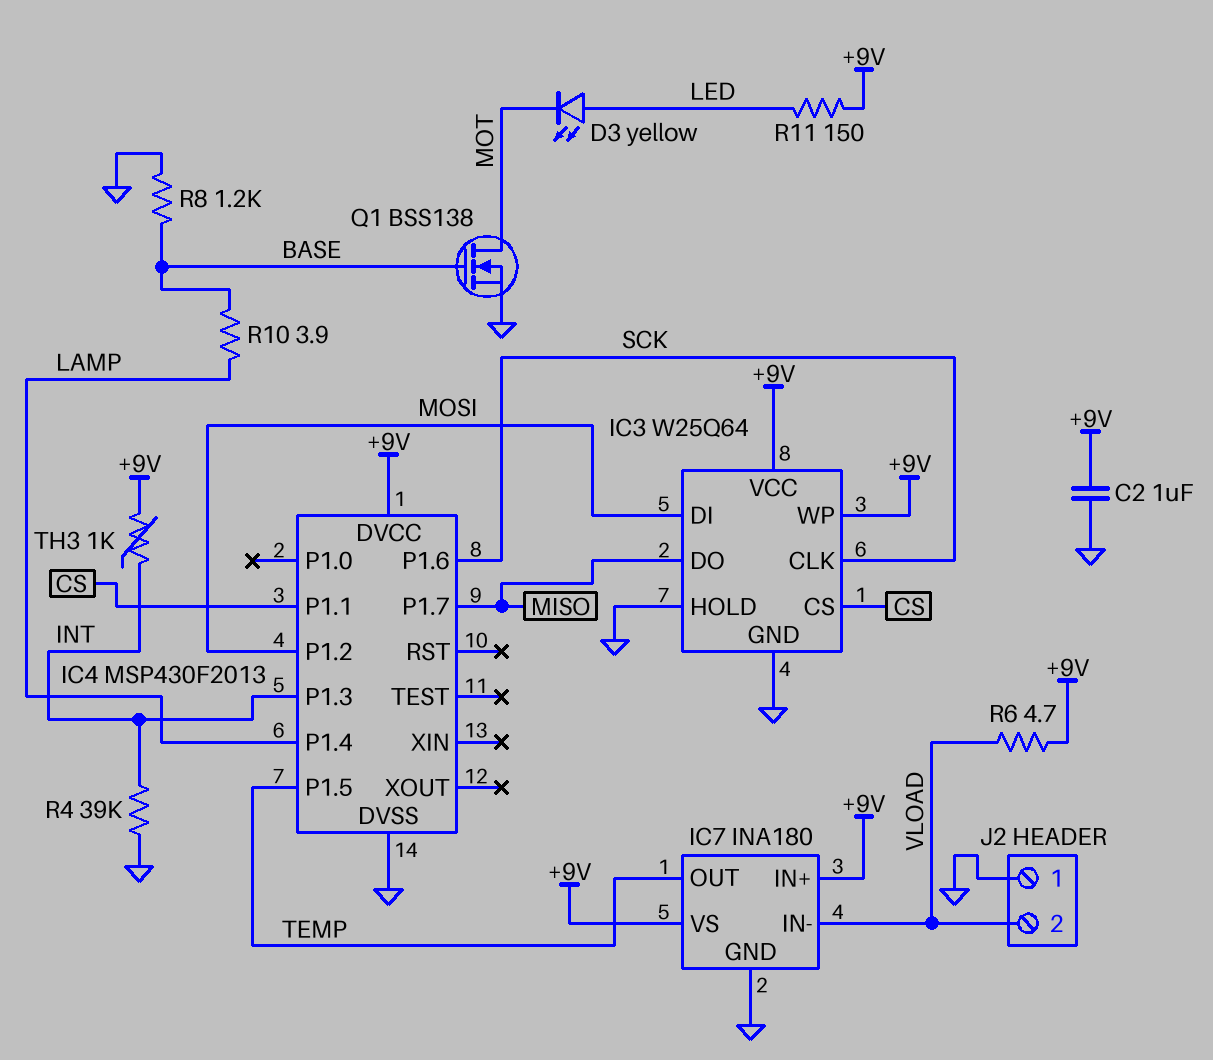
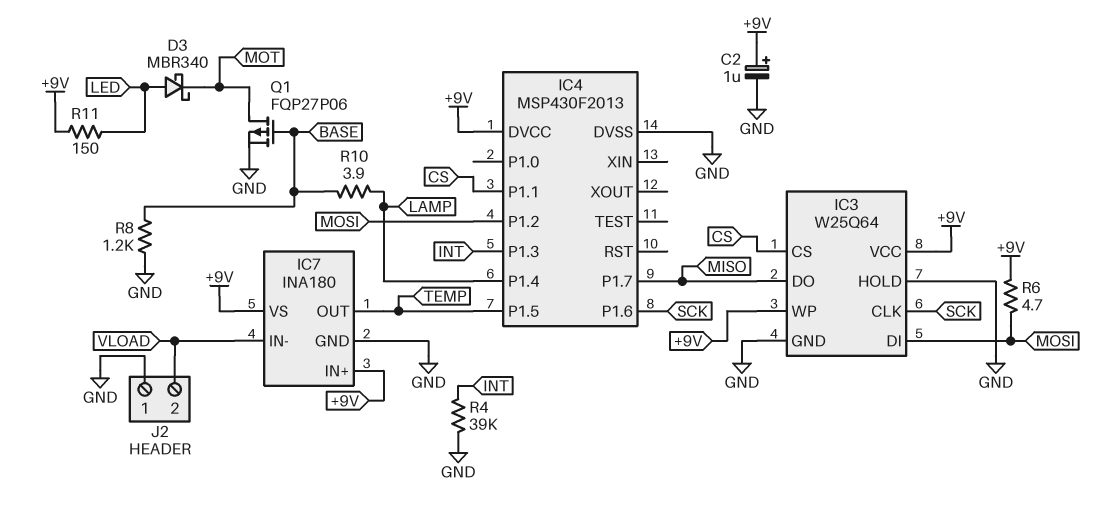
C2: 1uF (+9V, GND) -> 1uF (plus +9V, minus GND)
D3: LED yellow (A LED, K MOT) -> schottky MBR340 (A LED, K MOT)
Q1: NMOS BSS138 (G BASE, D MOT, S GND) -> PMOS FQP27P06 (G BASE, D MOT, S GND)
R6: 4.7 (+9V, VLOAD) -> 4.7 (+9V, MOSI)
TH3: 1k (+9V, INT) -> none

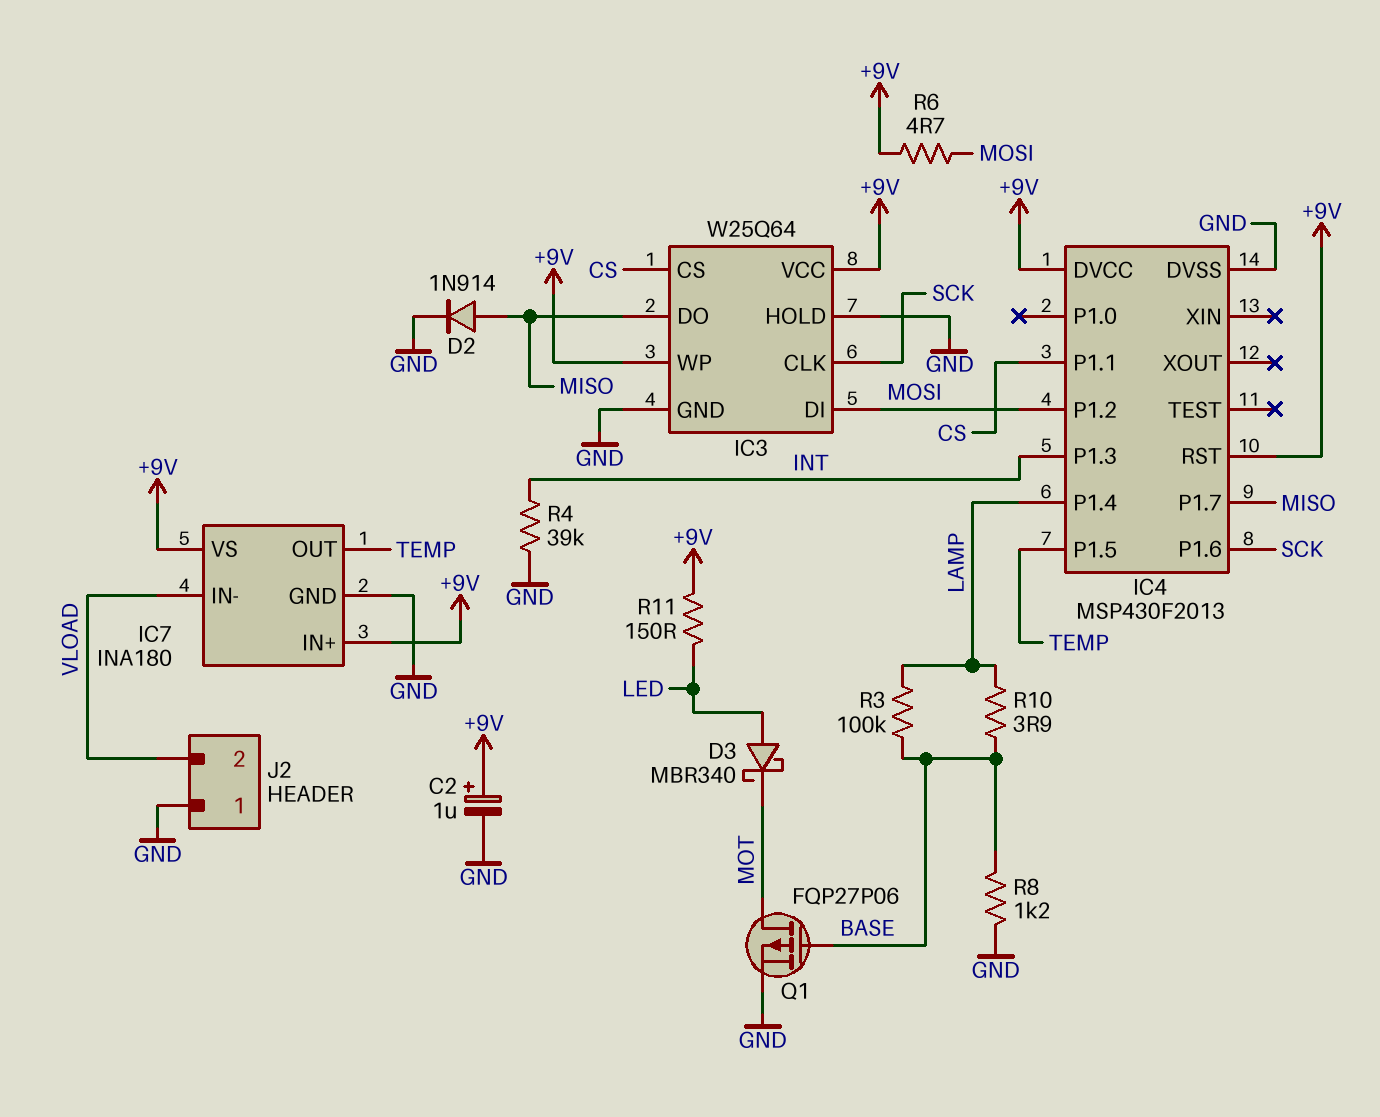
D2: none -> diode 1N914 (A MISO, K GND)
IC4 pin RST: none -> +9V
R3: none -> 100k (BASE, LAMP)

